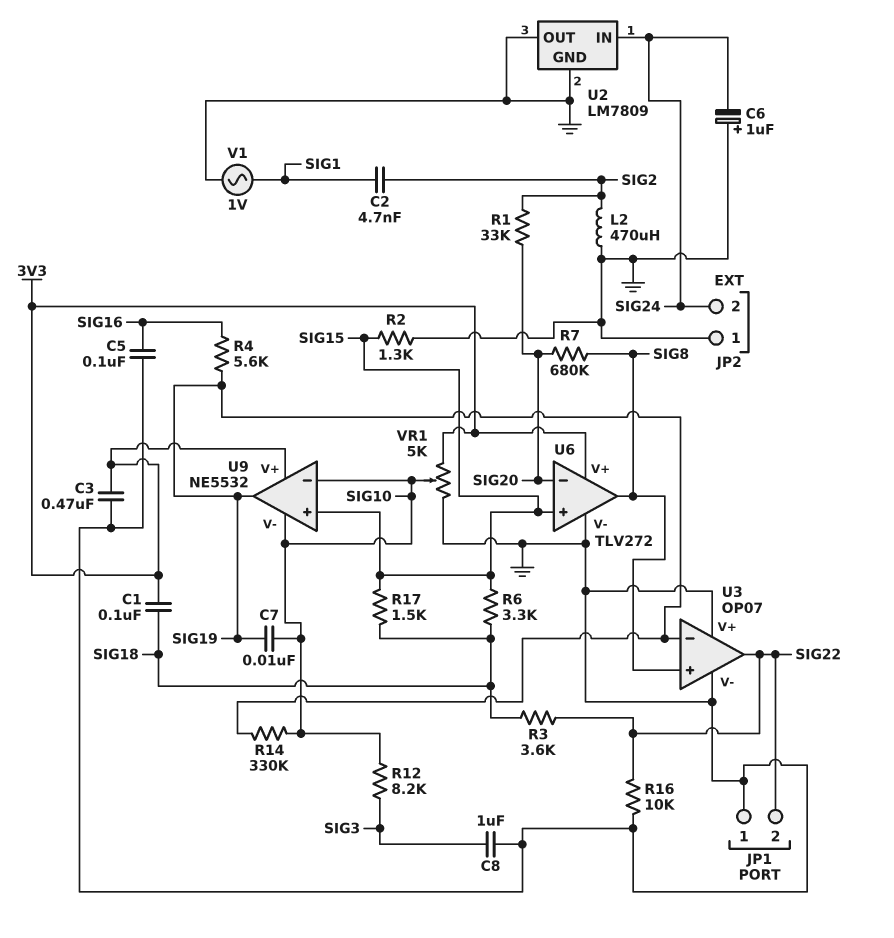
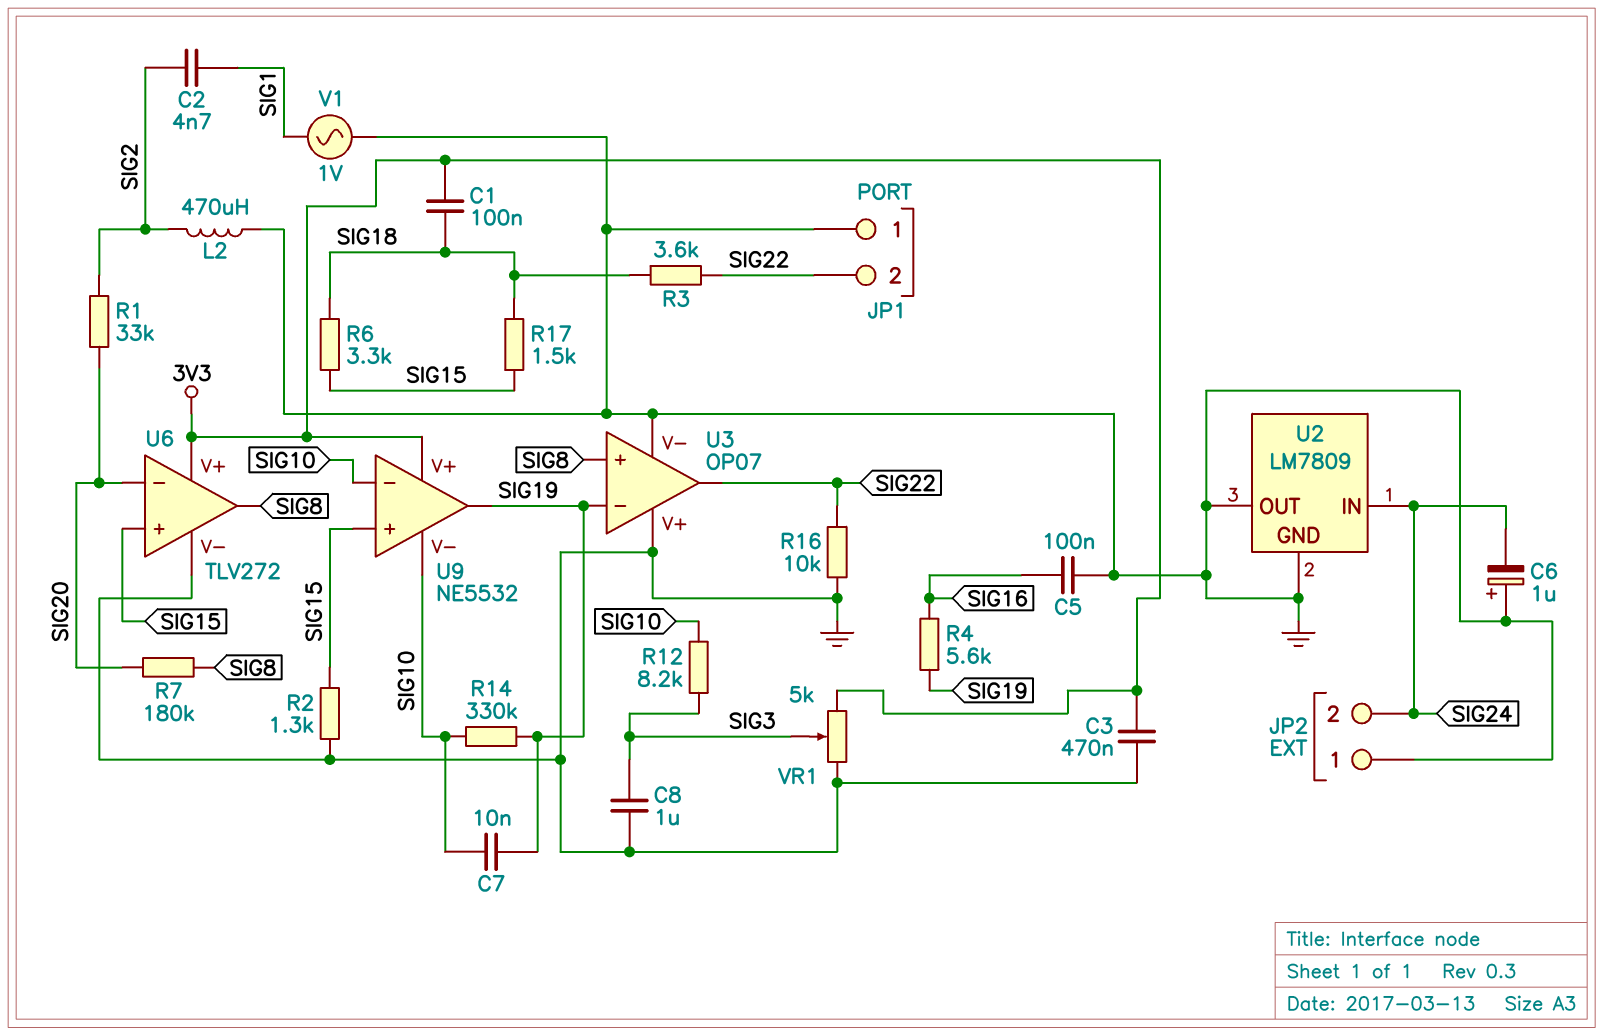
R7: 680k (SIG8, SIG20) -> 180k (SIG8, SIG20)
VR1: 5k (3V3, GND, wiper SIG10) -> 5k (3V3, GND, wiper SIG3)

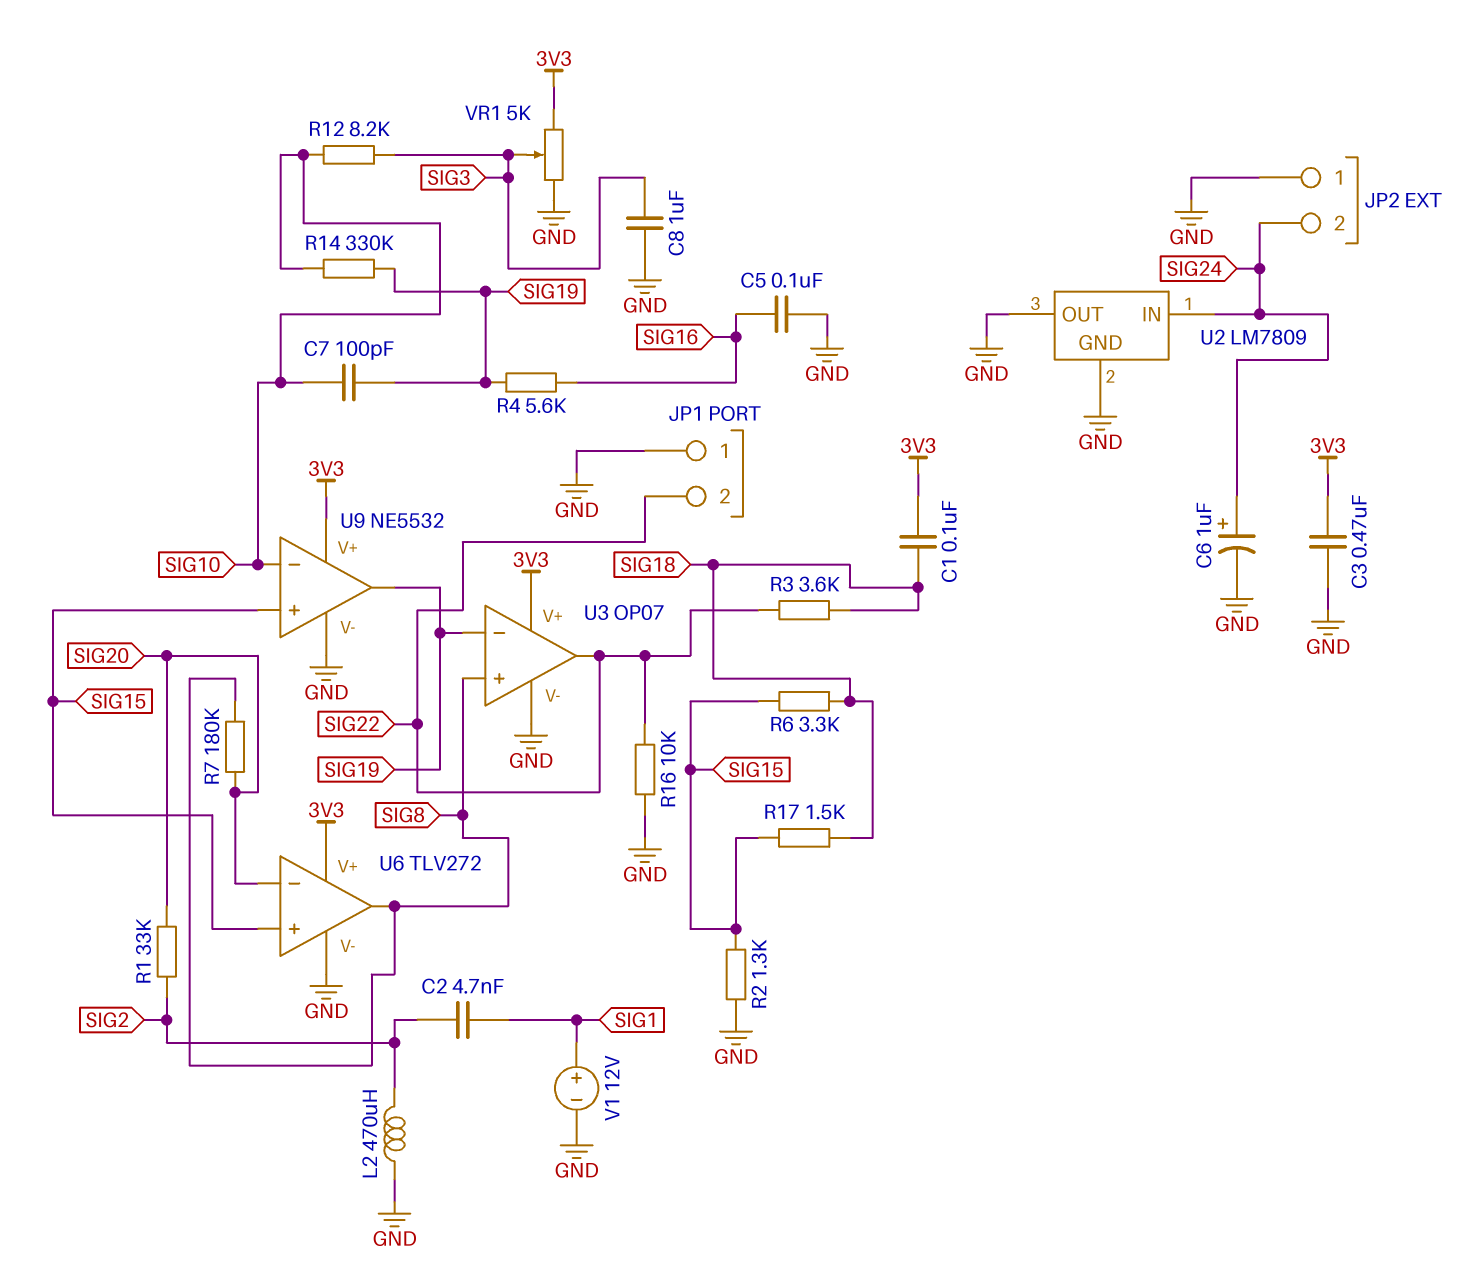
C6: 1uF (plus GND, minus SIG24) -> 1uF (plus SIG24, minus GND)
C7: 10nF (SIG10, SIG19) -> 100pF (SIG10, SIG19)
U3 pin V+: GND -> 3V3
U9 pin V-: SIG10 -> GND
V1: AC 1V (GND, SIG1) -> 12V (plus SIG1, minus GND)

